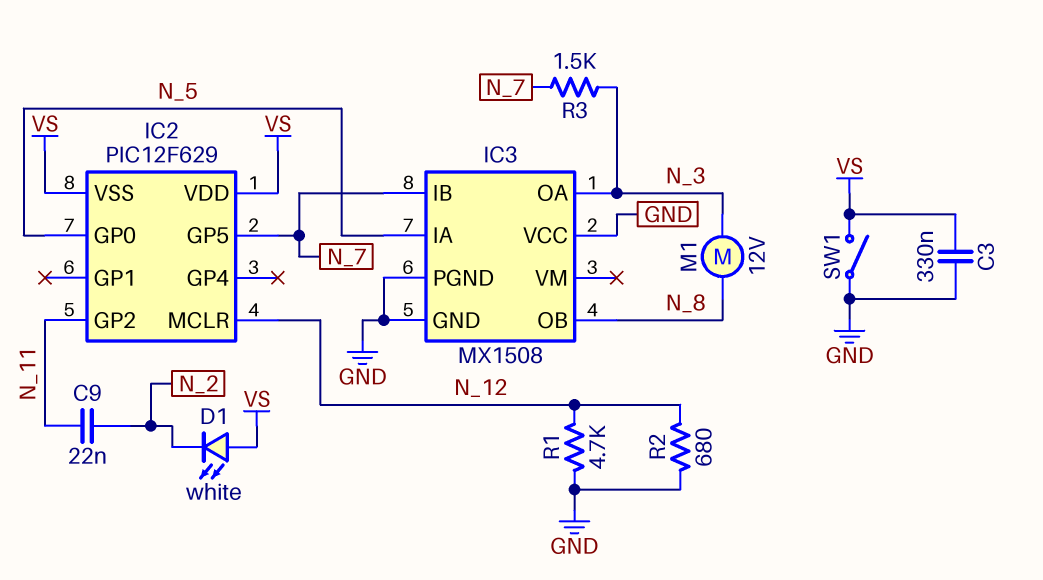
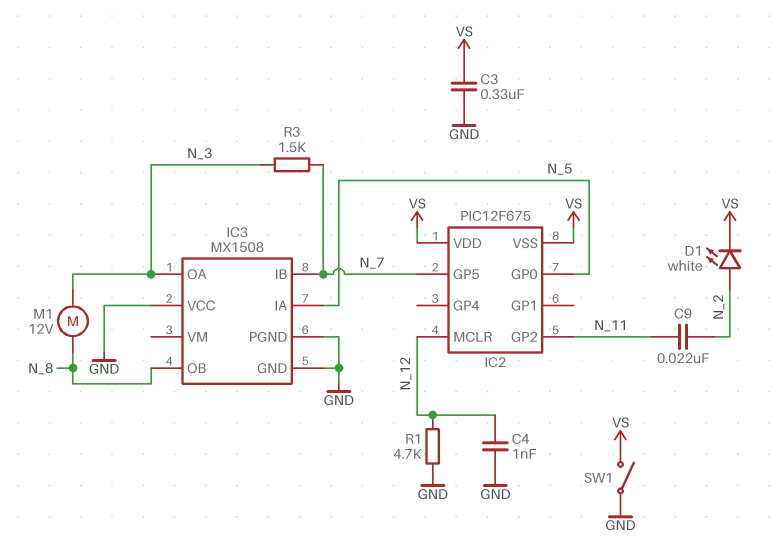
C4: none -> 1nF (GND, N_12)
D1: LED white (A VS, K N_2) -> LED white (A N_2, K VS)
IC2: PIC12F629 -> PIC12F675
R2: 680 (GND, N_12) -> none

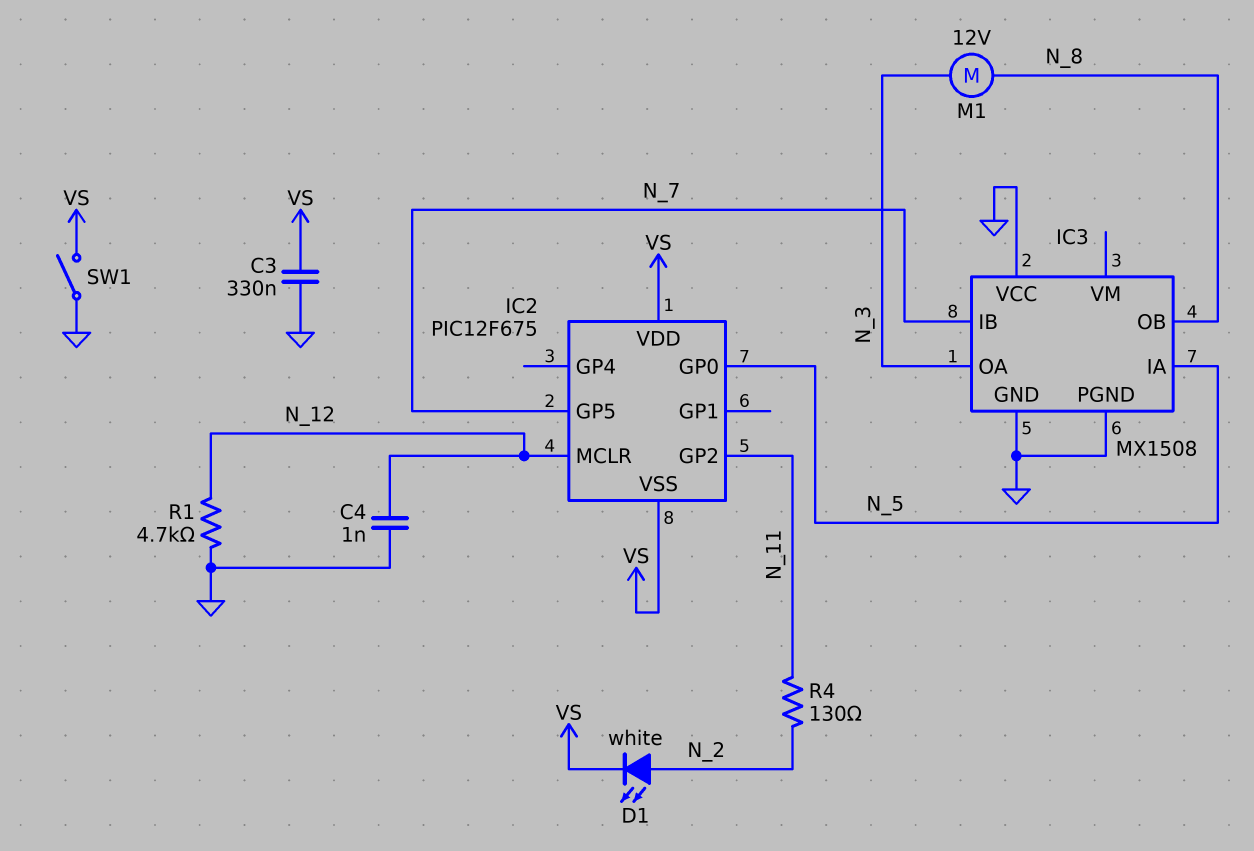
C9: 22nF (N_2, N_11) -> none
R3: 1.5k (N_3, N_7) -> none
R4: none -> 130 (N_2, N_11)

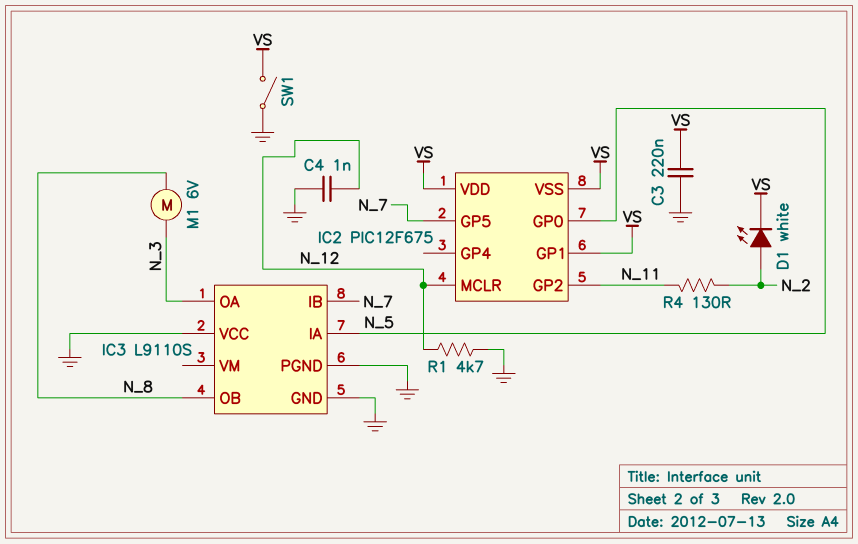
C3: 330nF (GND, VS) -> 220nF (GND, VS)
IC2 pin GP1: none -> VS
IC3: MX1508 -> L9110S
M1: motor 12V (N_3, N_8) -> motor 6V (N_3, N_8)

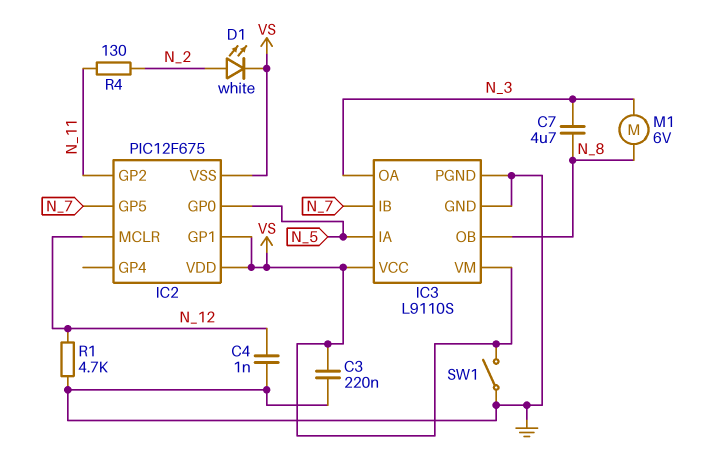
C7: none -> 4.7uF (N_3, N_8)
IC3 pin VCC: GND -> VS
IC3 pin VM: none -> VS

